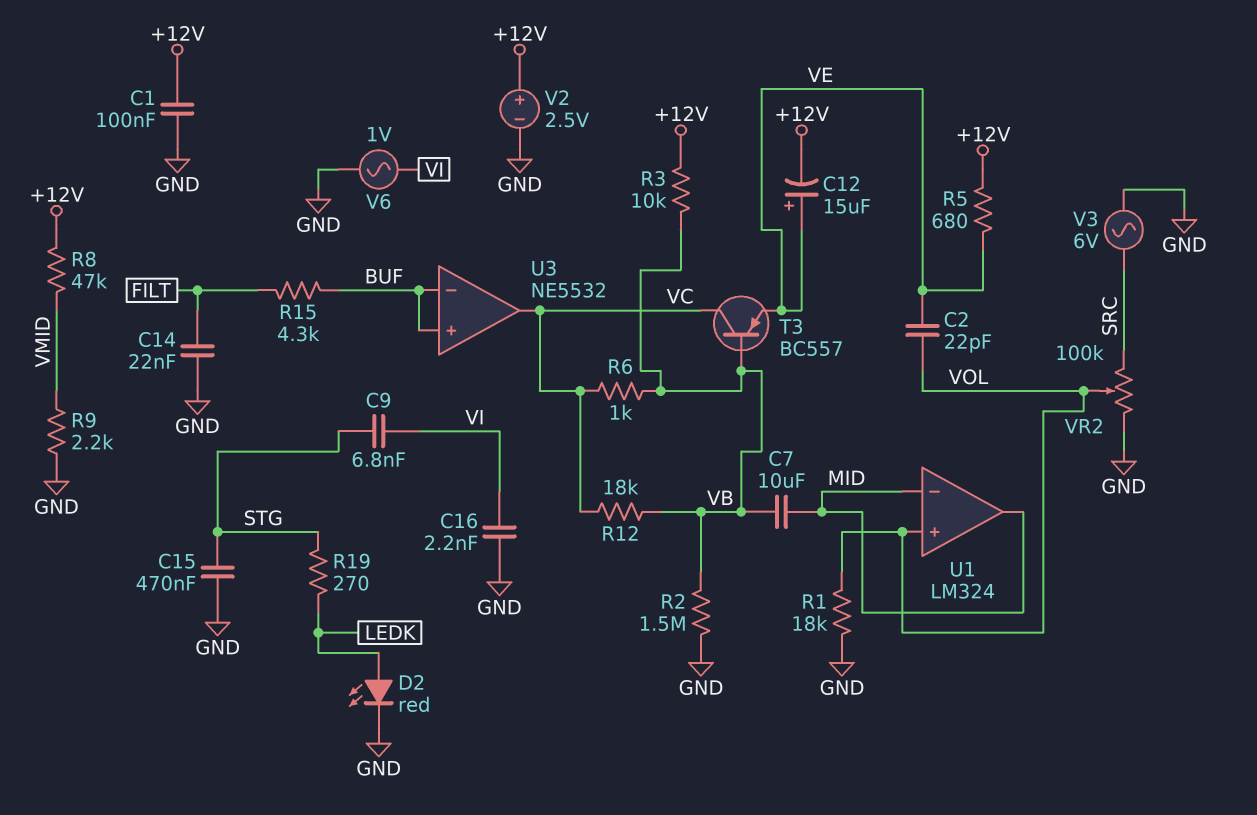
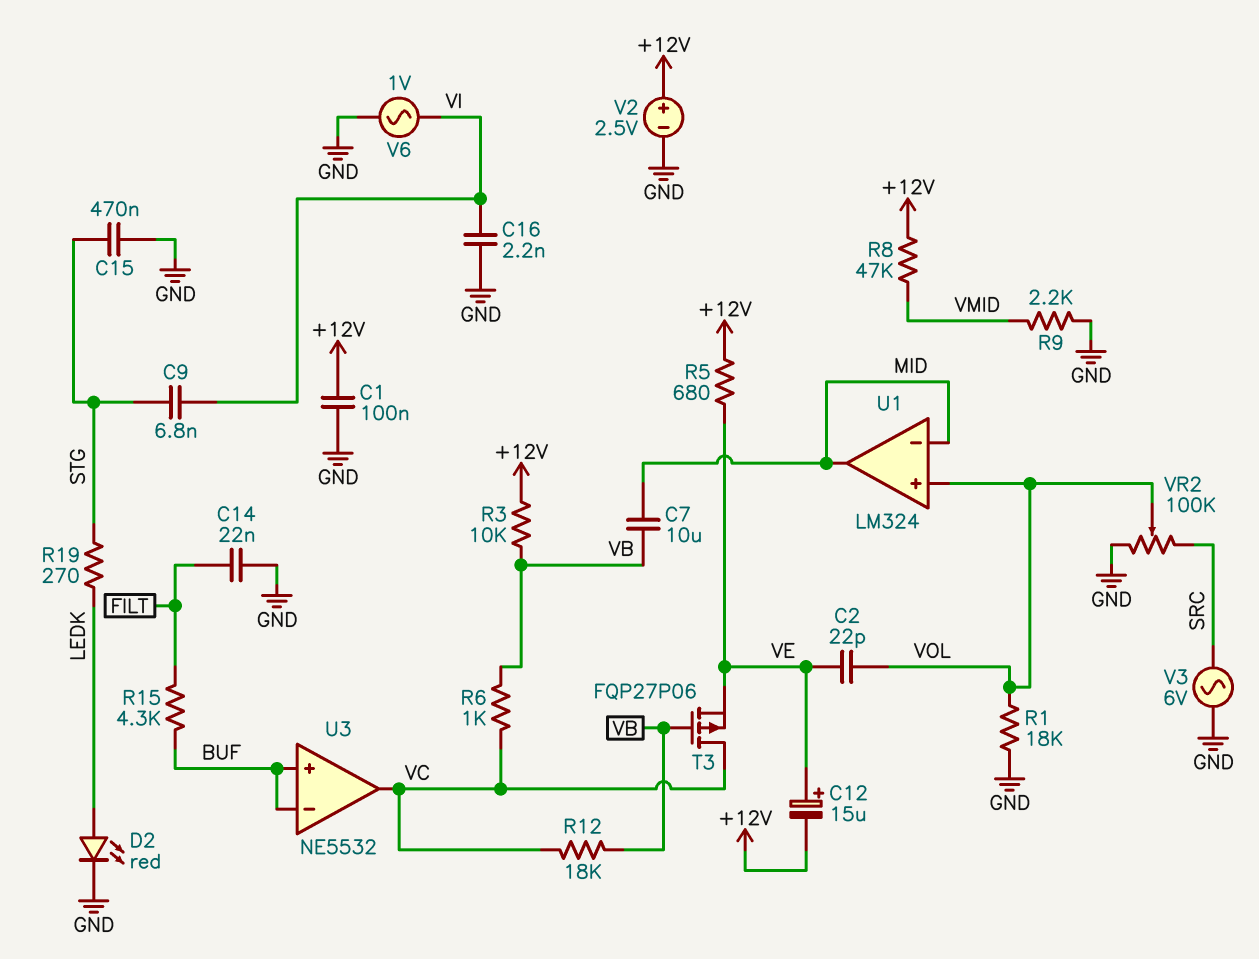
R2: 1.5M (GND, VB) -> none
T3: PNP BC557 (B VB, C VC, E VE) -> PMOS FQP27P06 (G VB, D VC, S VE)

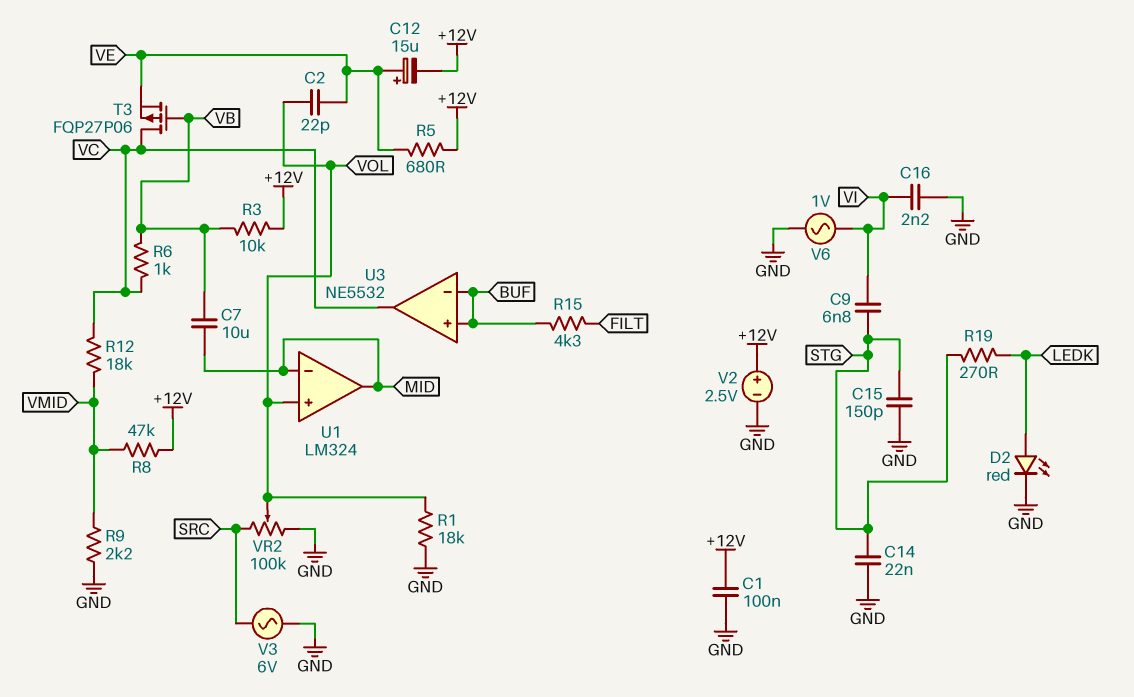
C14: 22nF (FILT, GND) -> 22nF (GND, STG)
C15: 470nF (GND, STG) -> 150pF (GND, STG)
R12: 18k (VB, VC) -> 18k (VC, VMID)

